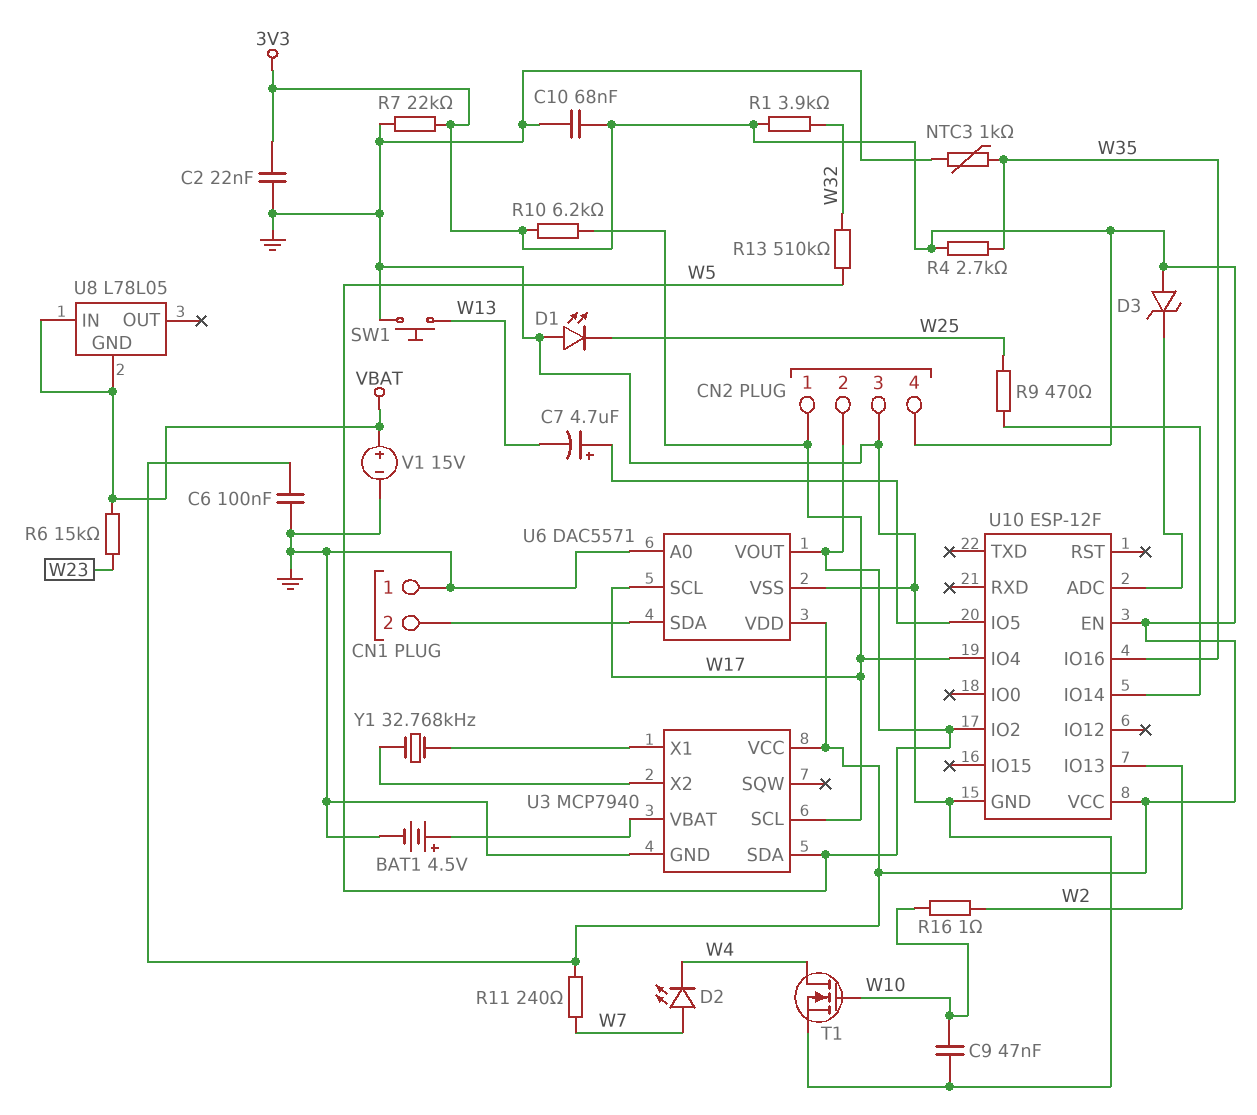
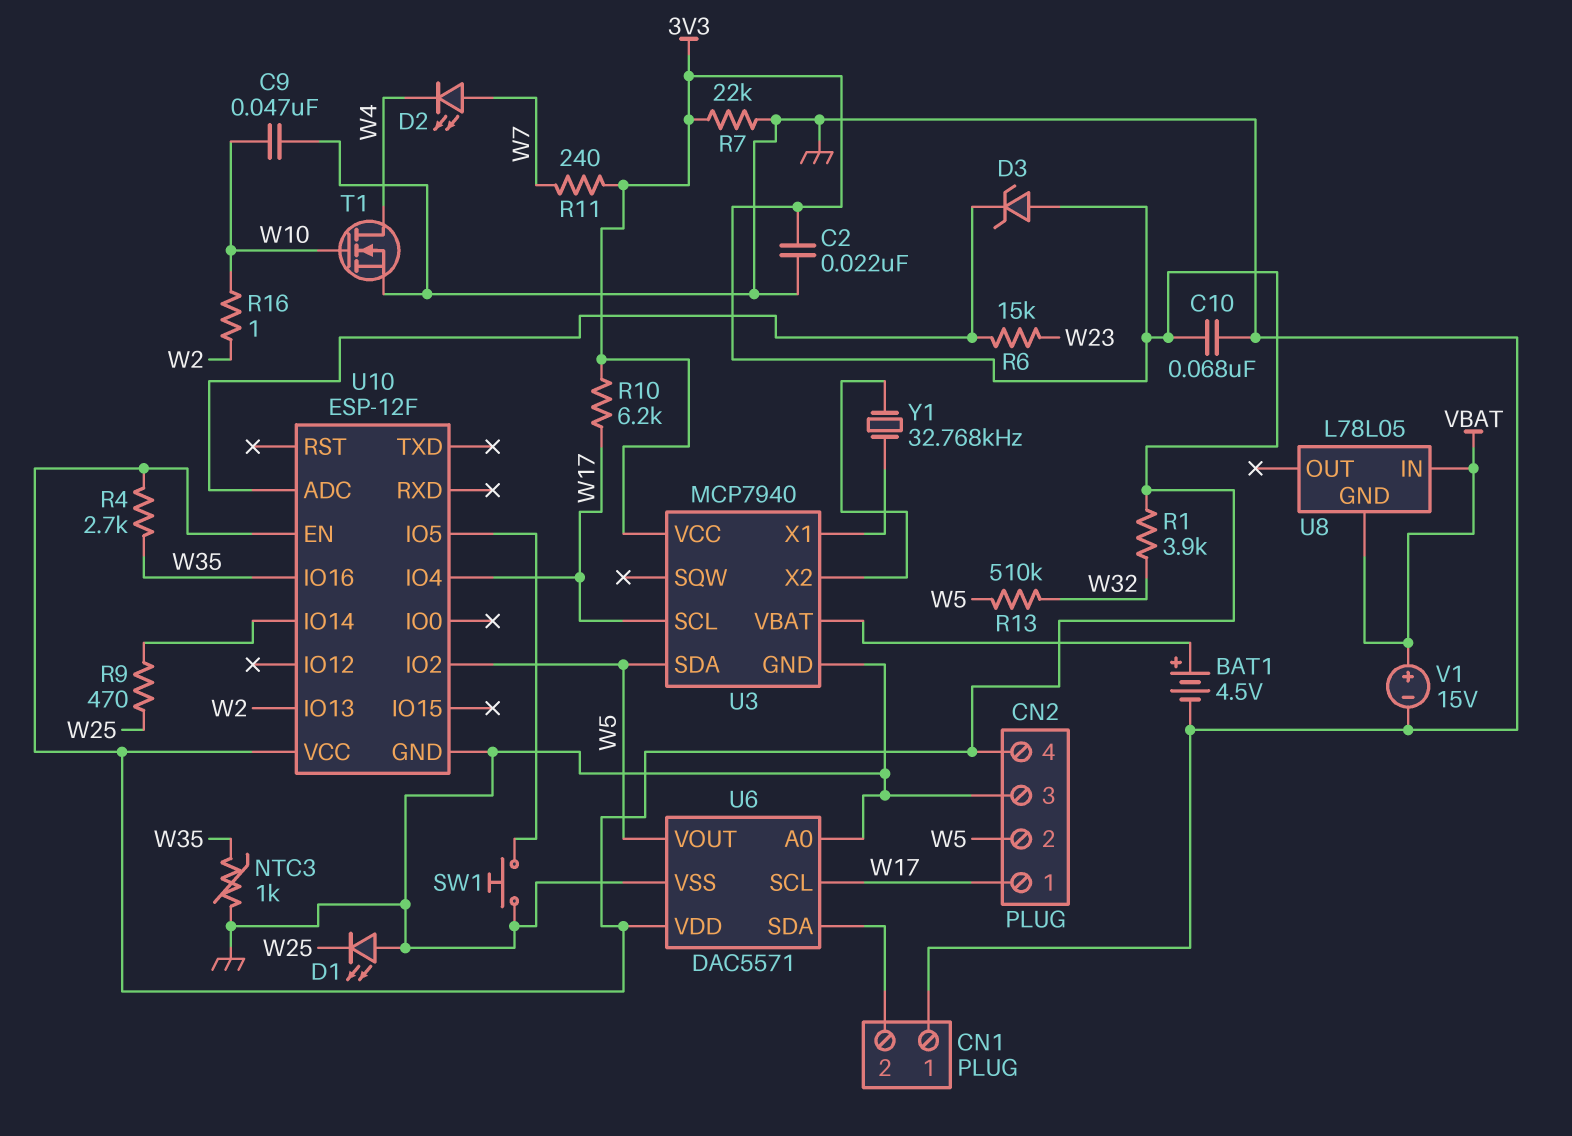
C6: 100nF (3V3, GND) -> none
C7: 4.7uF (plus U10/IO5, minus W13) -> none
R6: 15k (VBAT, W23) -> 15k (U10/ADC, W23)
SW1: button (GND, W13) -> button (GND, U10/IO5)

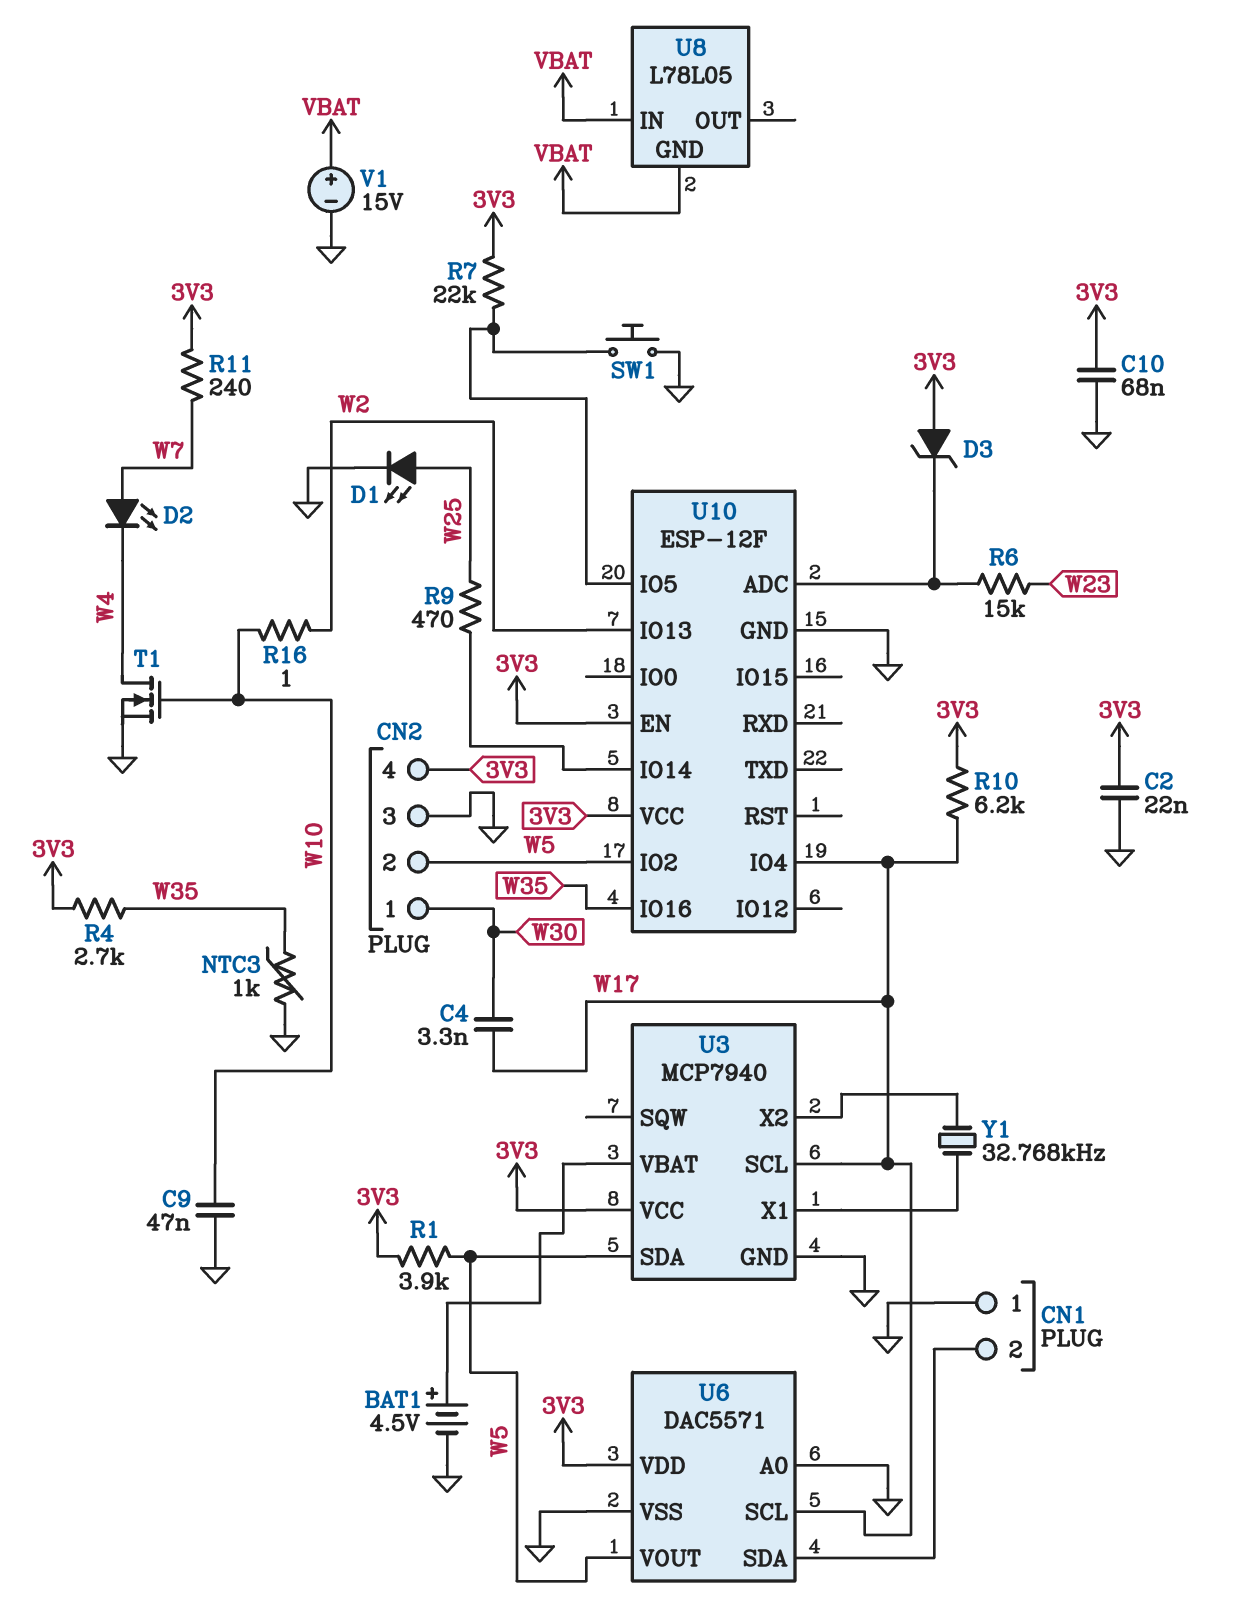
C4: none -> 3.3nF (W17, W30)
CN2 pin 1: W17 -> W30
D1: LED (A GND, K W25) -> LED (A W25, K GND)
R1: 3.9k (3V3, W32) -> 3.9k (3V3, W5)
R7: 22k (3V3, GND) -> 22k (3V3, U10/IO5)
R13: 510k (W5, W32) -> none

